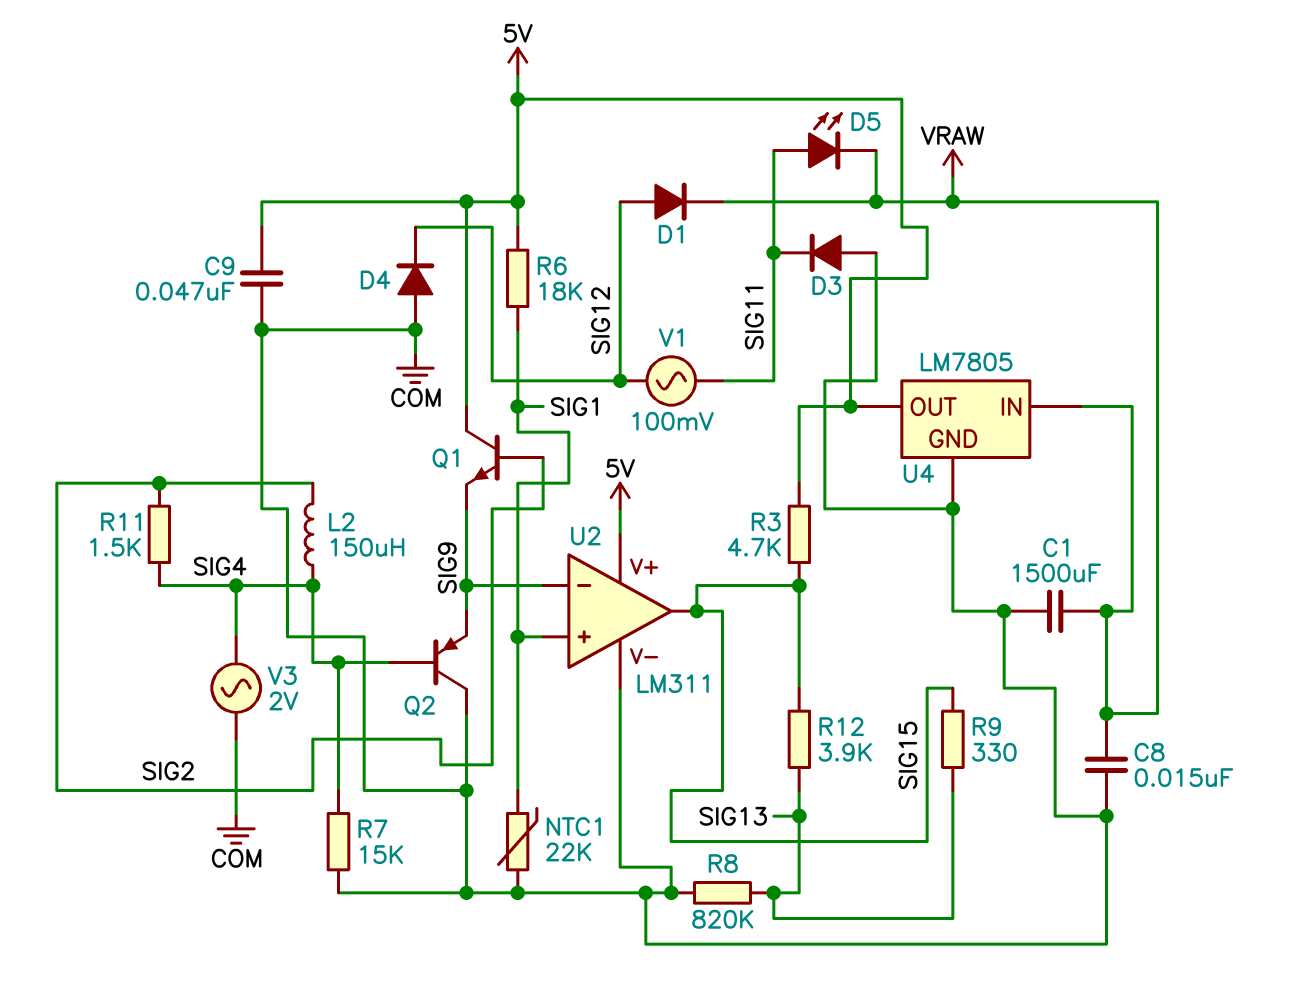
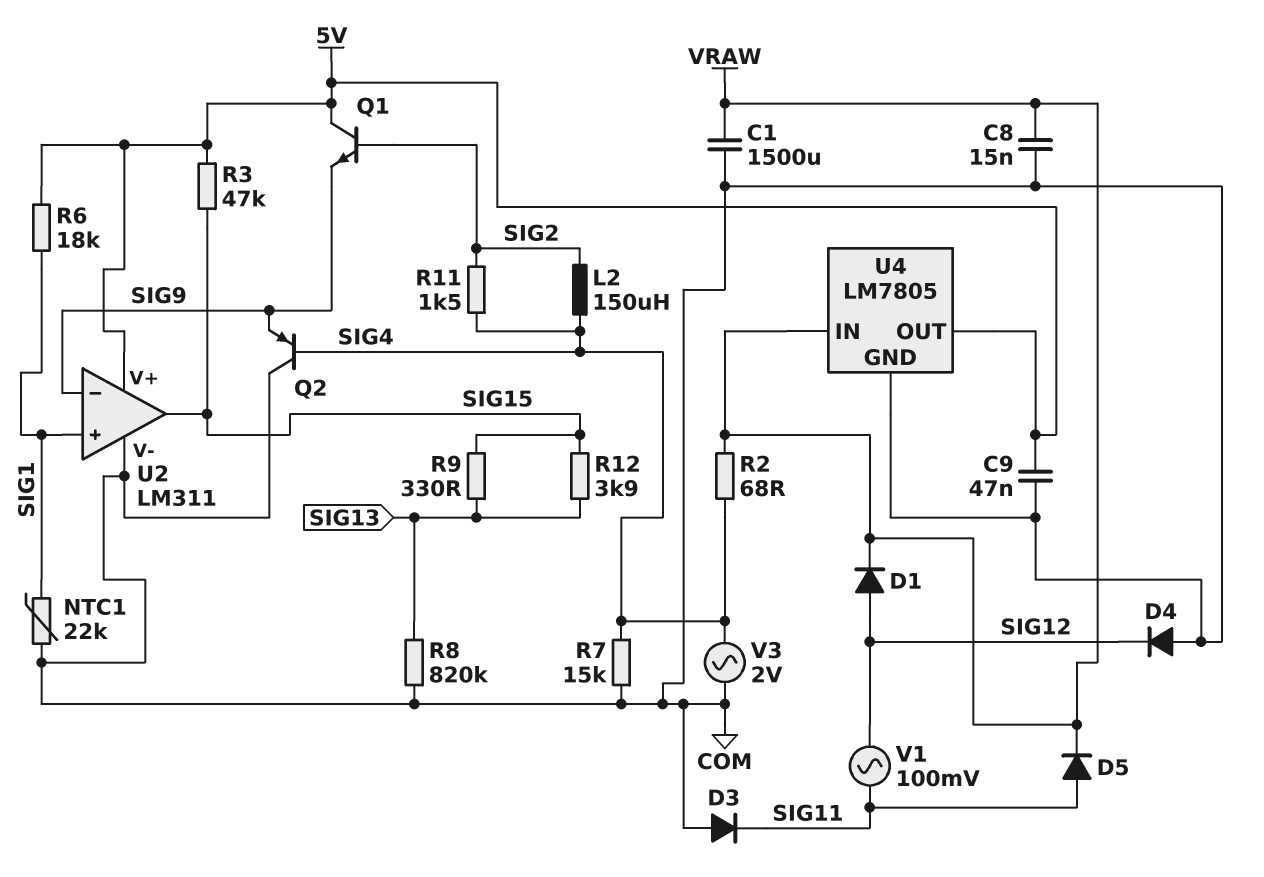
D5: LED (A SIG11, K VRAW) -> diode (A SIG11, K VRAW)
R2: none -> 68 (SIG4, VRAW)
R3: 4.7k (5V, SIG15) -> 47k (5V, SIG15)

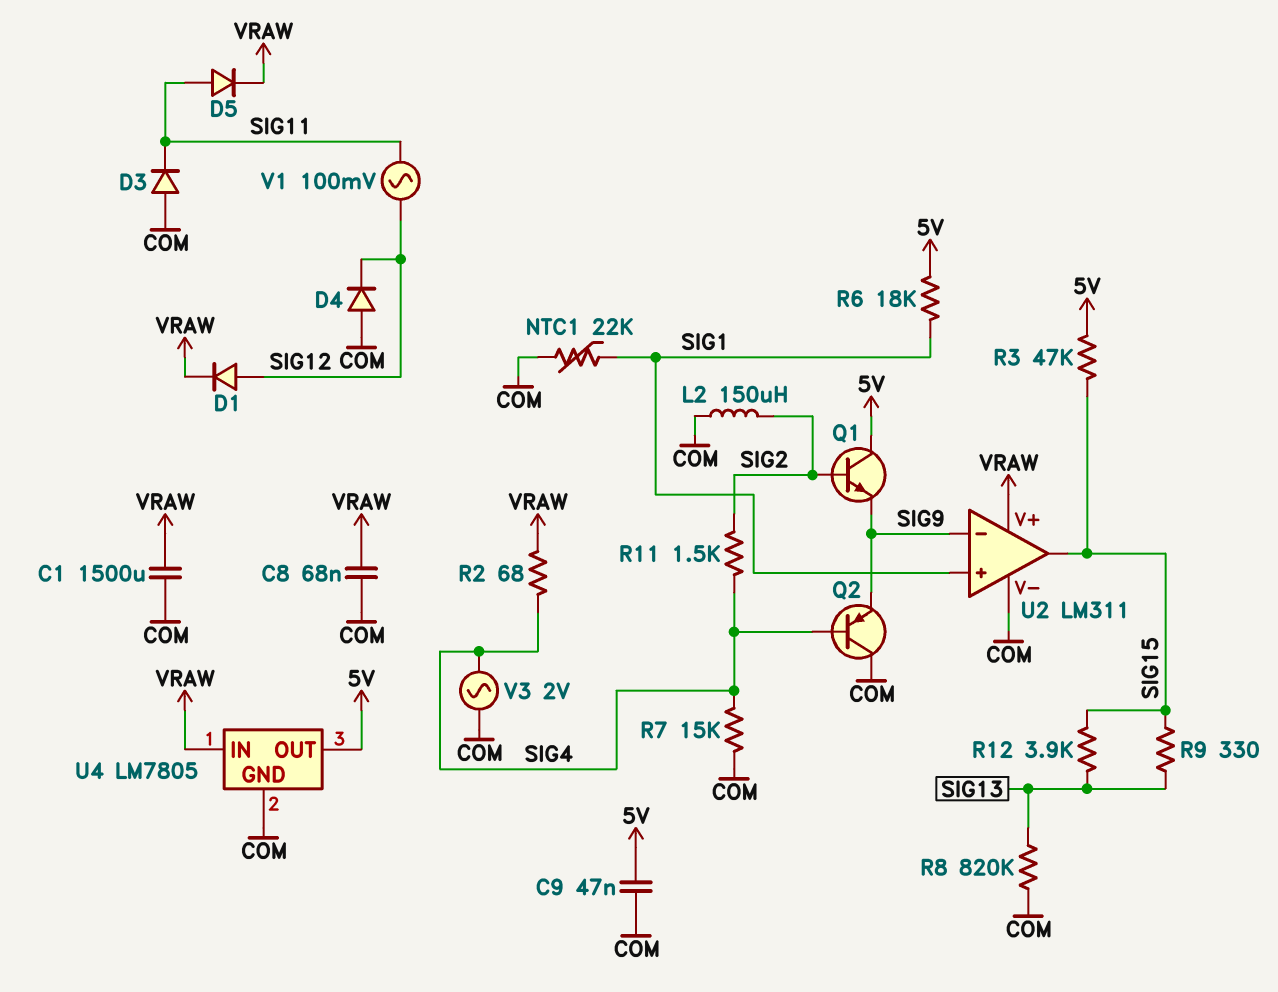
C8: 15nF (COM, VRAW) -> 68nF (COM, VRAW)
L2: 150uH (SIG2, SIG4) -> 150uH (COM, SIG2)
U2 pin V+: 5V -> VRAW

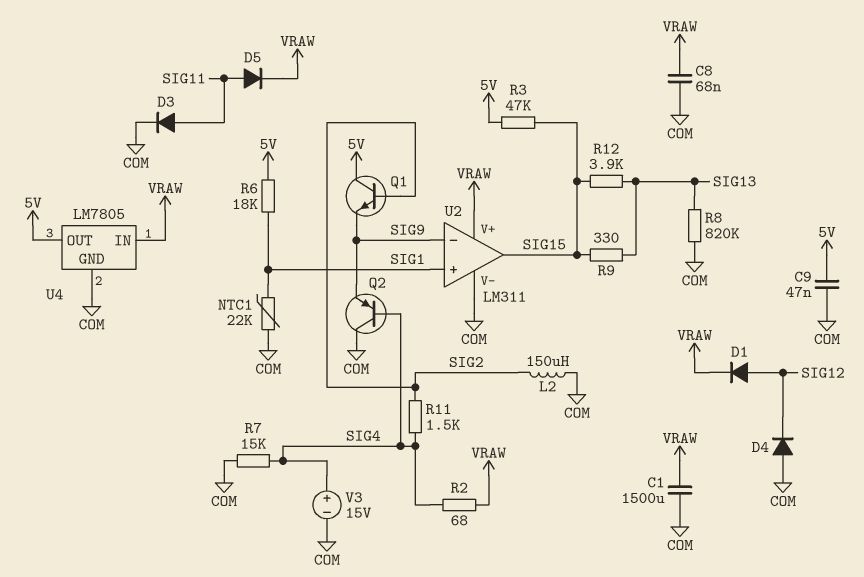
D3: diode (A COM, K SIG11) -> diode (A SIG11, K COM)
V1: AC 100mV (SIG11, SIG12) -> none
V3: AC 2V (COM, SIG4) -> 15V (plus SIG4, minus COM)

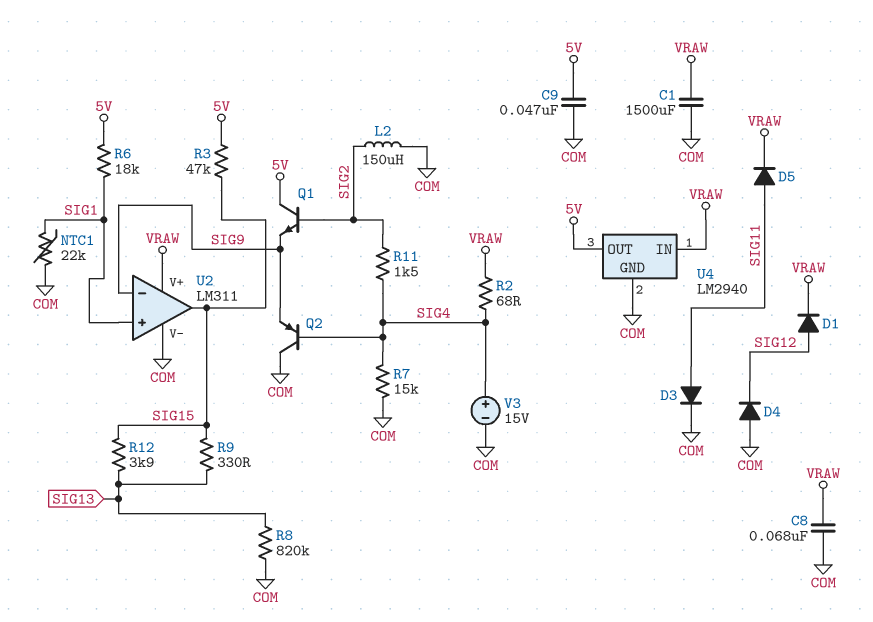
U4: LM7805 -> LM2940

